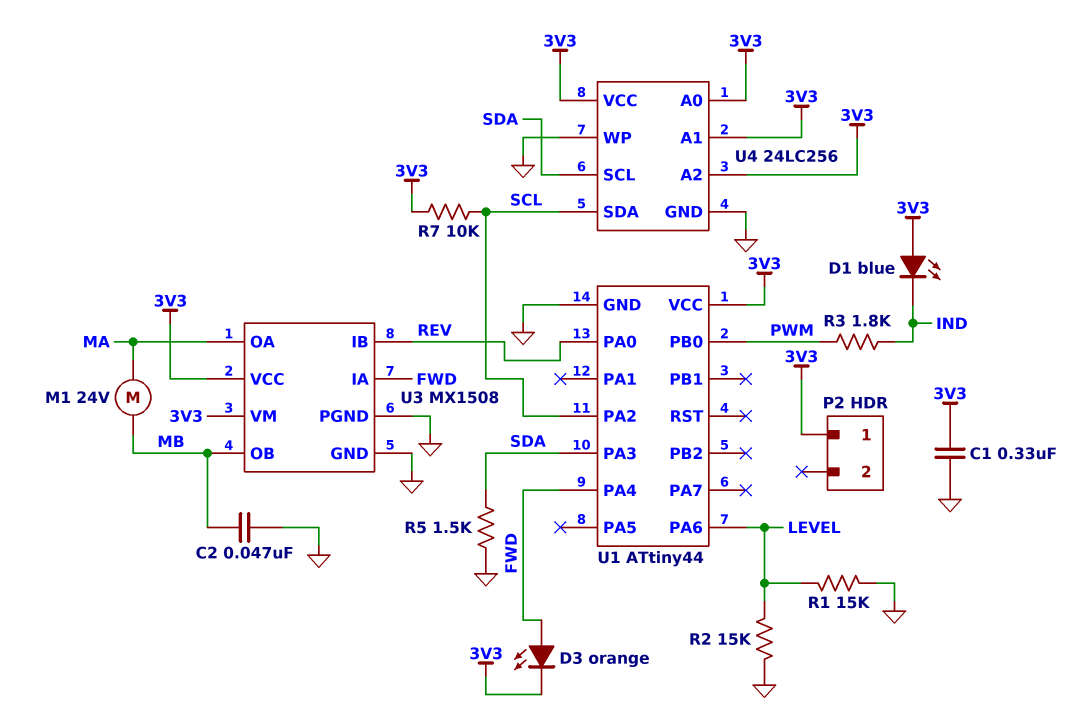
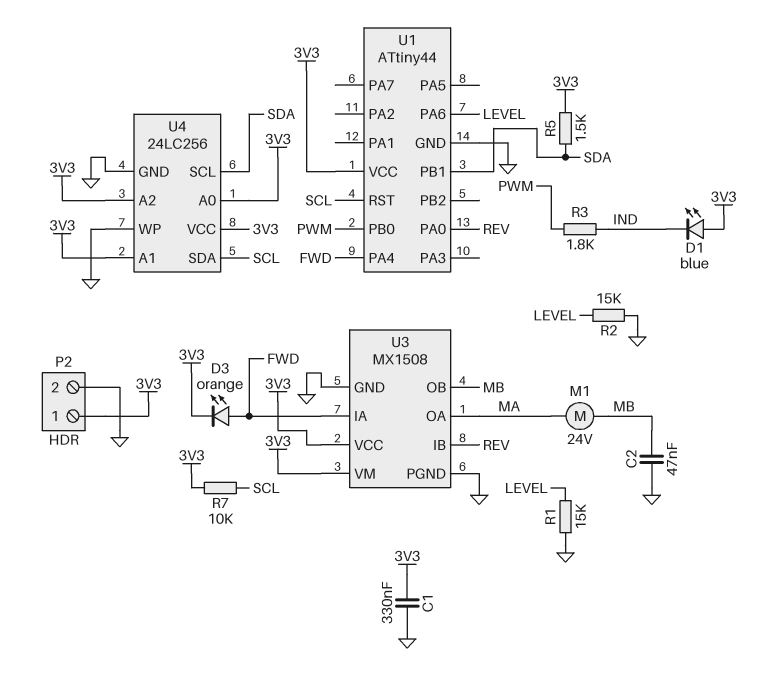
P2 pin 2: none -> GND
R5: 1.5k (GND, SDA) -> 1.5k (3V3, SDA)
U1 pin PA2: SCL -> none
U1 pin PA3: SDA -> none
U1 pin PB1: none -> SDA
U1 pin RST: none -> SCL

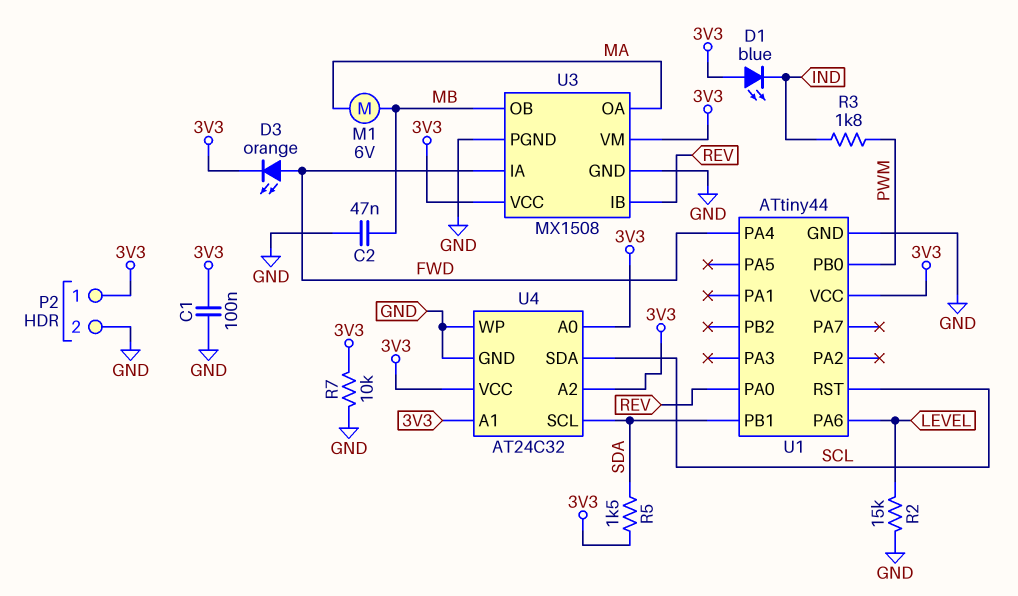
C1: 330nF (3V3, GND) -> 100nF (3V3, GND)
M1: motor 24V (MA, MB) -> motor 6V (MA, MB)
R1: 15k (GND, LEVEL) -> none
R7: 10k (3V3, SCL) -> 10k (3V3, GND)
U4: 24LC256 -> AT24C32

